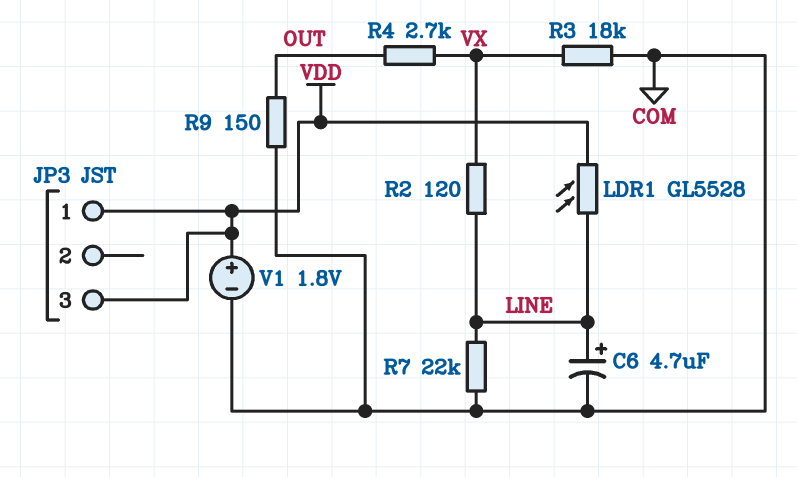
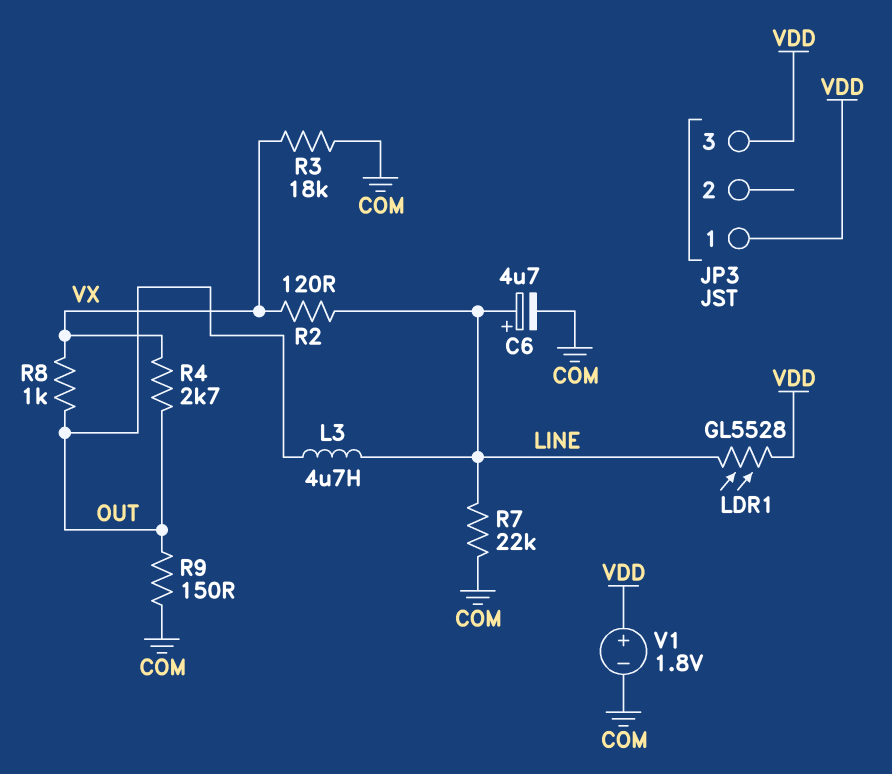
L3: none -> 4.7uH (LINE, OUT)
R8: none -> 1k (OUT, VX)

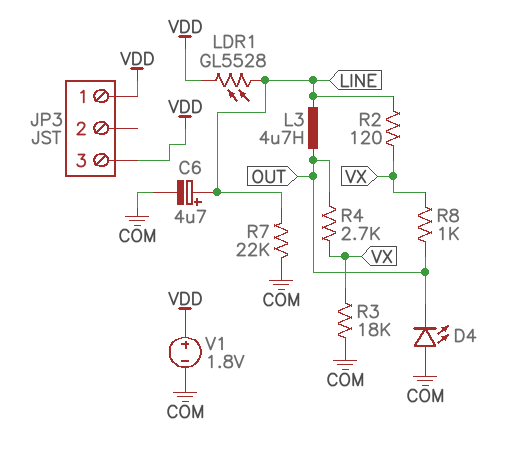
D4: none -> LED (A COM, K OUT)
R9: 150 (COM, OUT) -> none

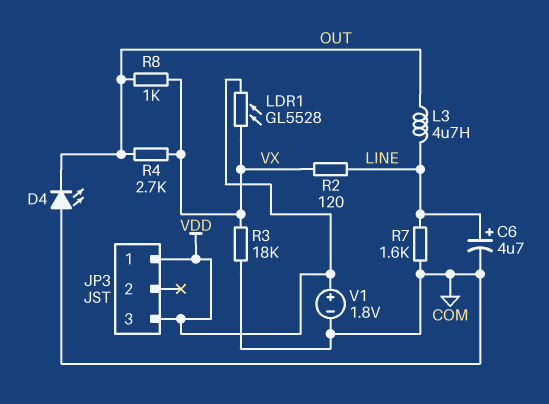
LDR1: GL5528 (LINE, VDD) -> GL5528 (VDD, VX)
R7: 22k (COM, LINE) -> 1.6k (COM, LINE)

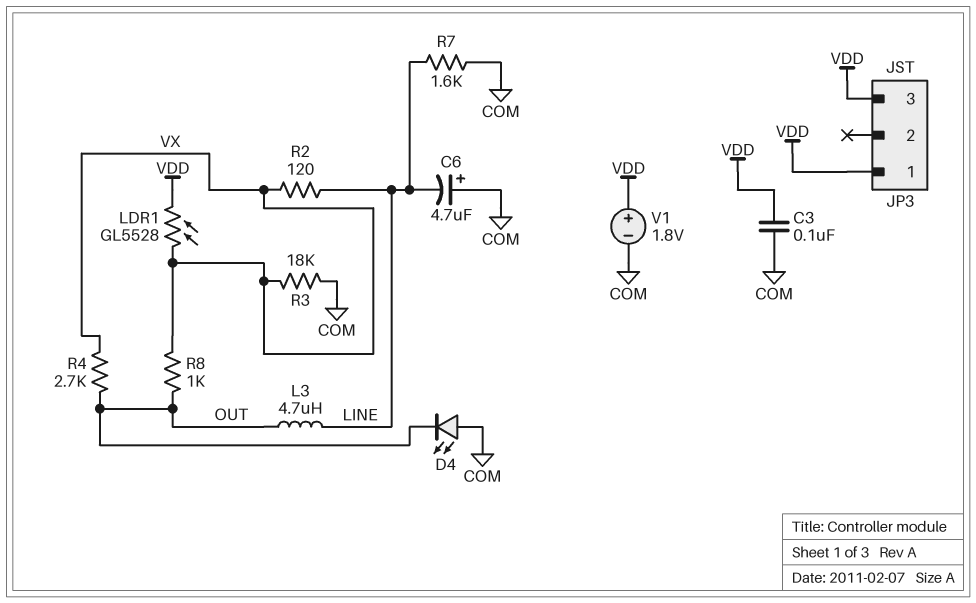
C3: none -> 100nF (COM, VDD)
C6: 4.7uF (plus LINE, minus COM) -> 4.7uF (plus COM, minus LINE)

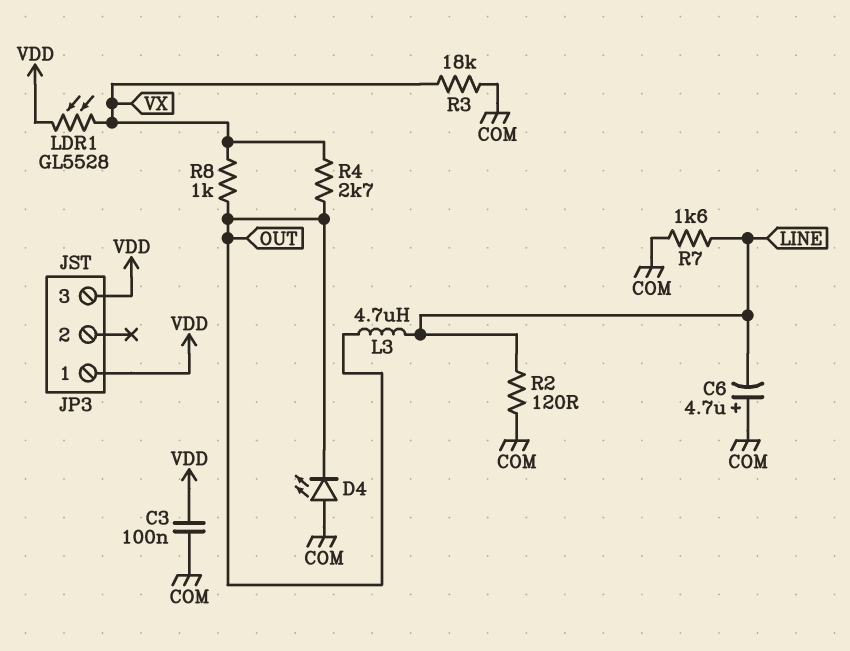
R2: 120 (LINE, VX) -> 120 (COM, LINE)
V1: 1.8V (plus VDD, minus COM) -> none

